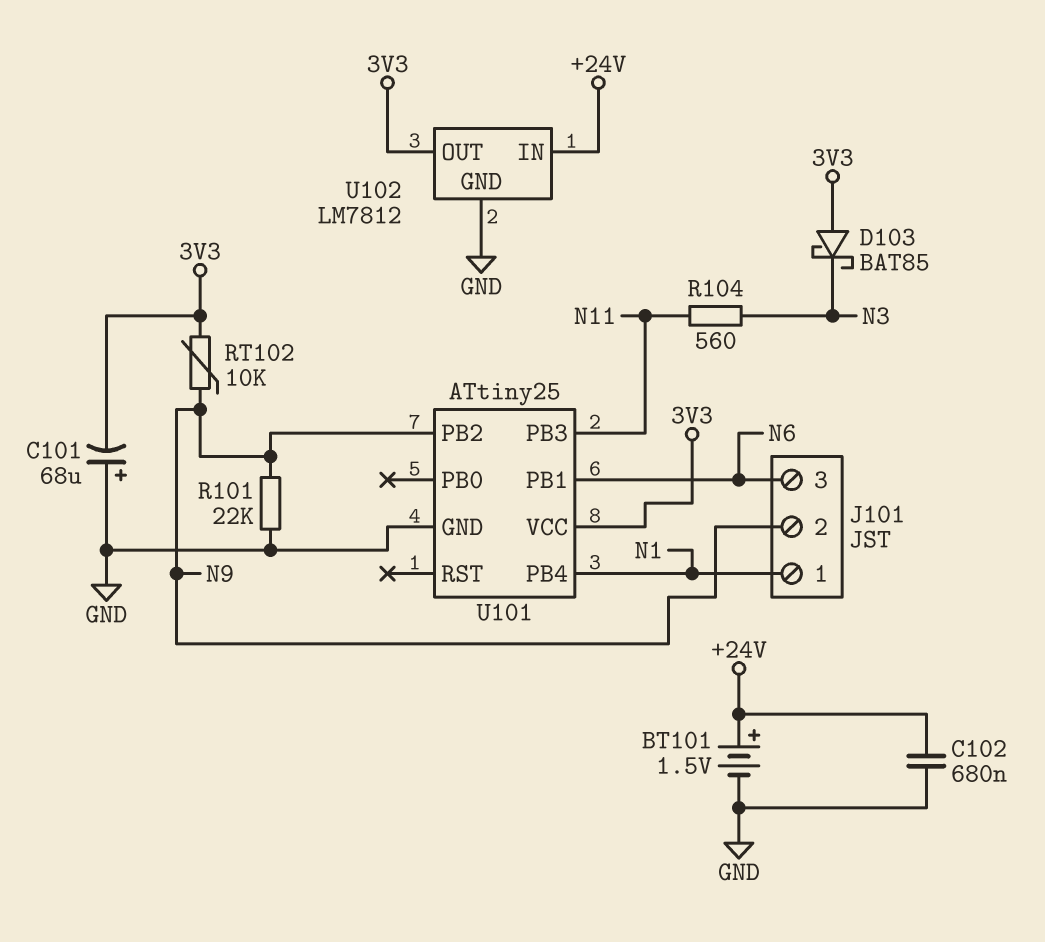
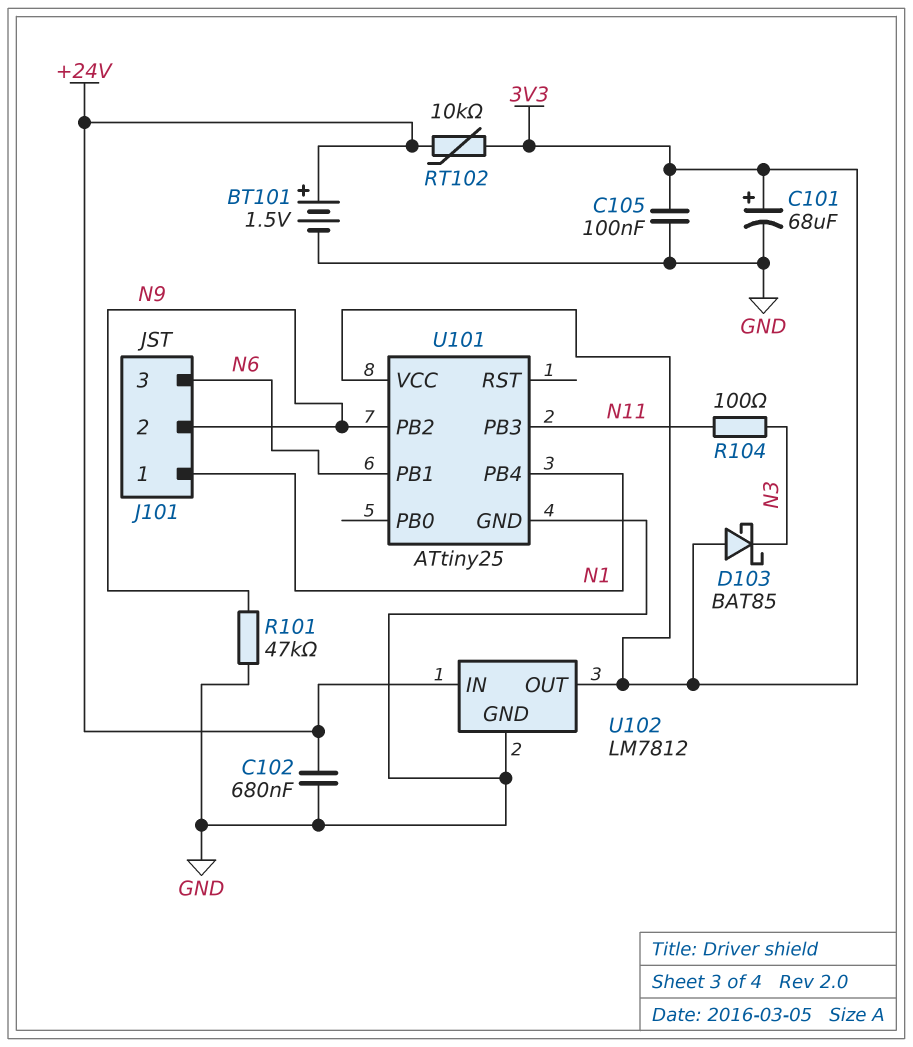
C101: 68uF (plus GND, minus 3V3) -> 68uF (plus 3V3, minus GND)
C105: none -> 100nF (3V3, GND)
R101: 22k (GND, N9) -> 47k (GND, N9)
R104: 560 (N3, N11) -> 100 (N3, N11)
RT102: 10k (3V3, N9) -> 10k (+24V, 3V3)

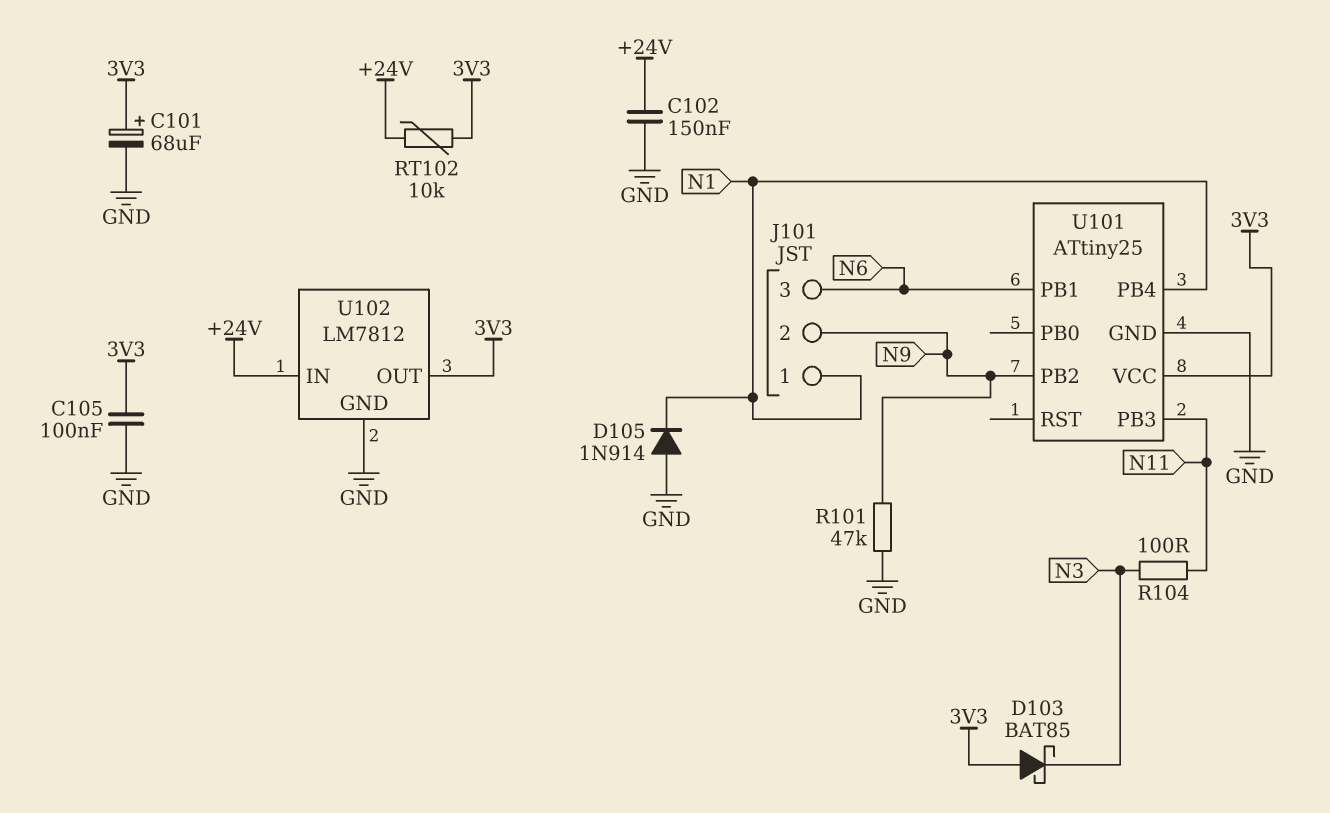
BT101: 1.5V (plus +24V, minus GND) -> none
C102: 680nF (+24V, GND) -> 150nF (+24V, GND)
D105: none -> diode 1N914 (A GND, K N1)

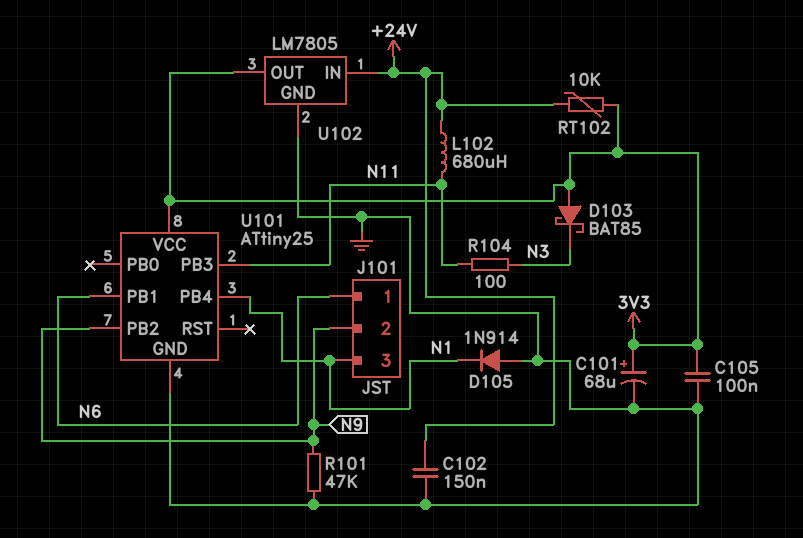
J101 pin 1: N1 -> N6
J101 pin 3: N6 -> N1
L102: none -> 680uH (+24V, N11)
U102: LM7812 -> LM7805

